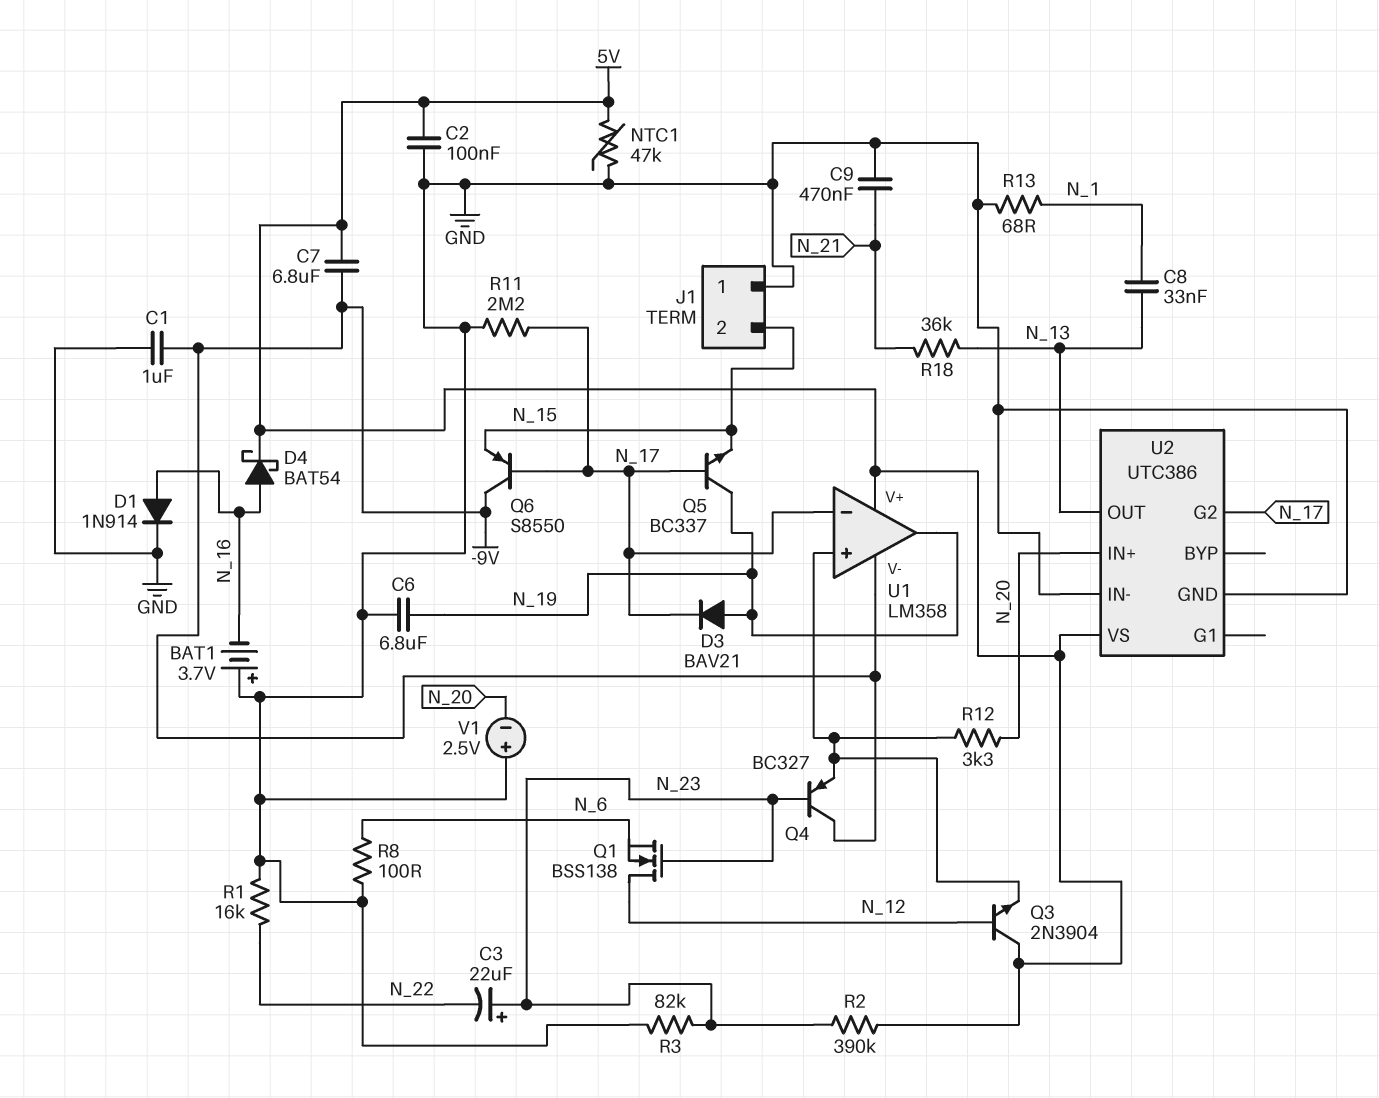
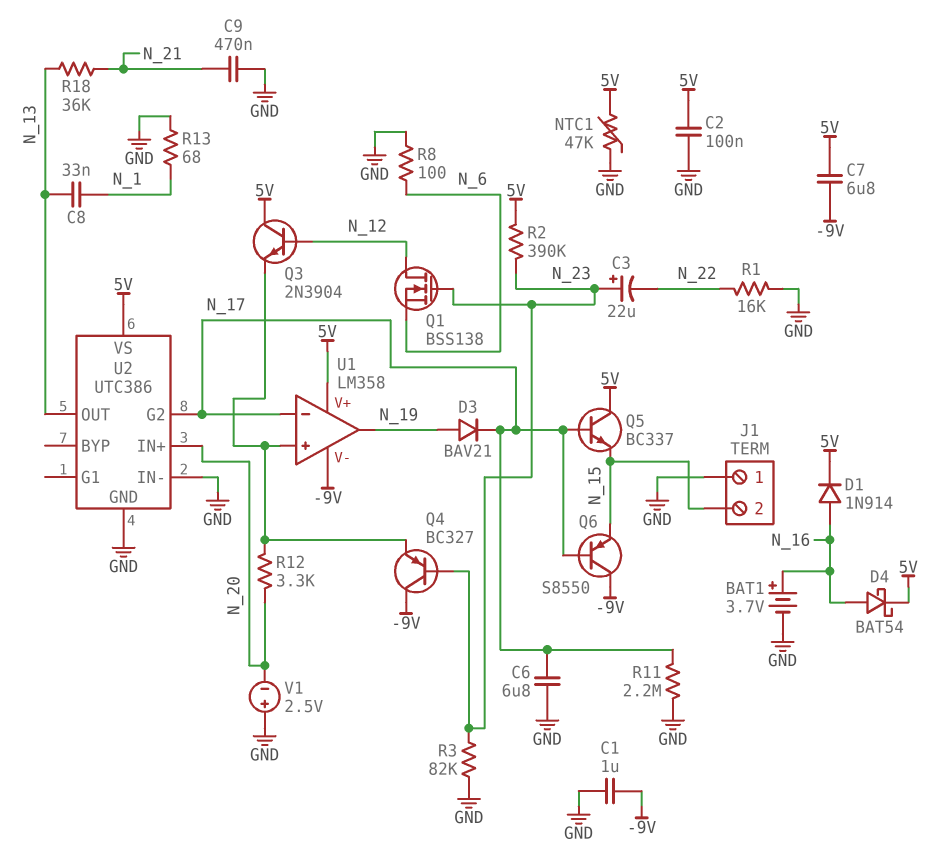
BAT1: 3.7V (plus GND, minus N_16) -> 3.7V (plus N_16, minus GND)
C6: 6.8uF (GND, N_19) -> 6.8uF (GND, N_17)
D1: diode 1N914 (A N_16, K GND) -> diode 1N914 (A N_16, K 5V)
Q5: NPN BC337 (B N_17, C N_19, E N_15) -> NPN BC337 (B N_17, C 5V, E N_15)

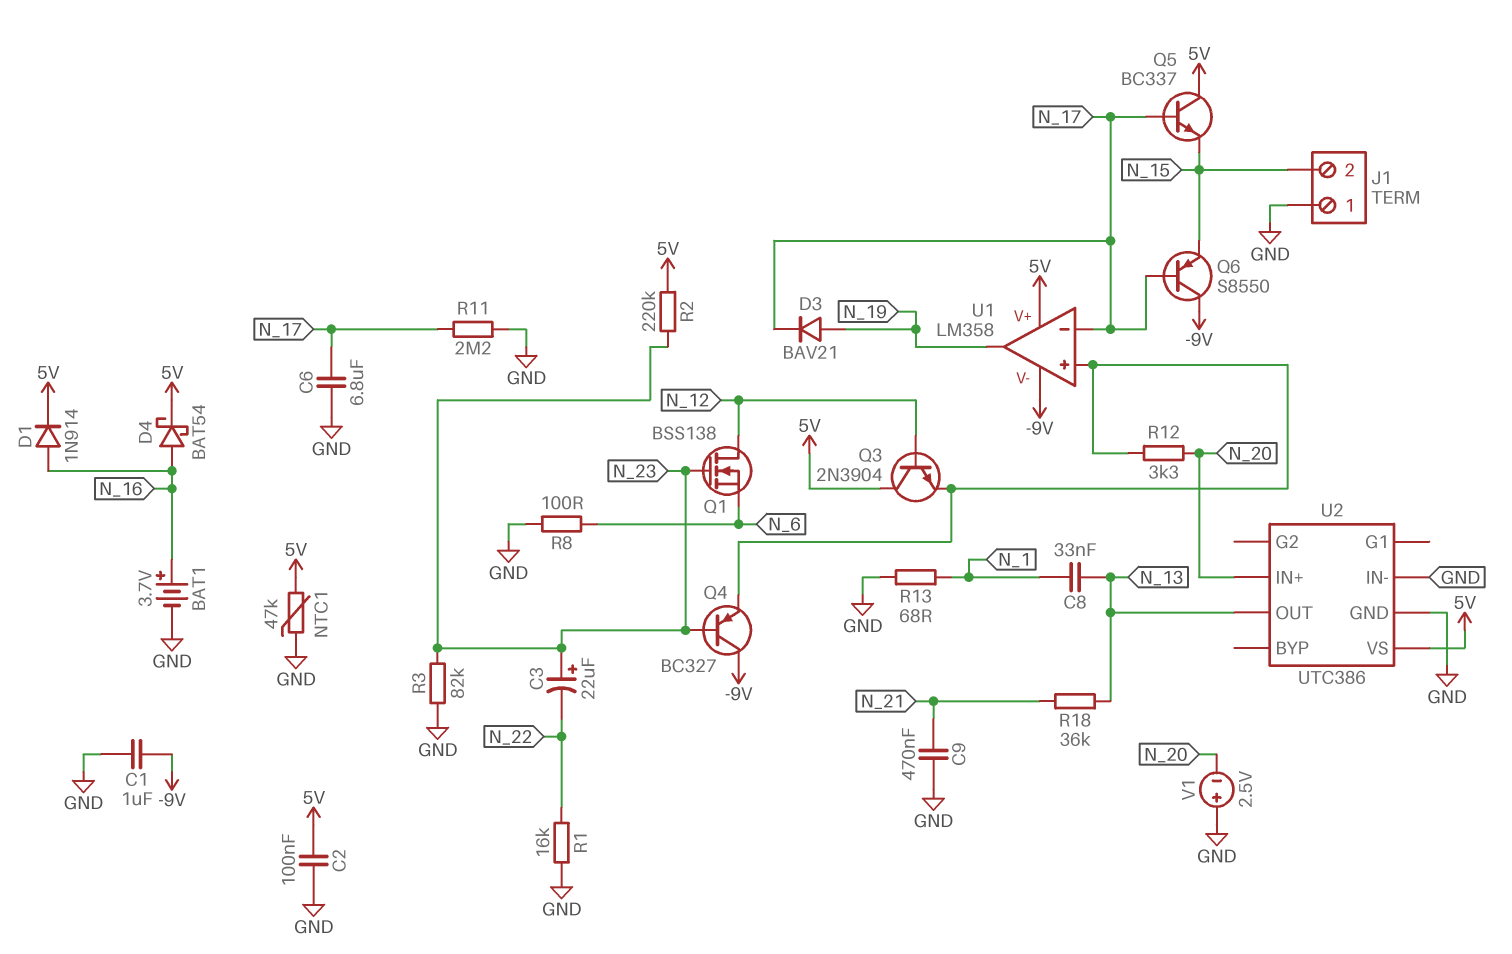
C7: 6.8uF (-9V, 5V) -> none
R2: 390k (5V, N_23) -> 220k (5V, N_23)
U2 pin G2: N_17 -> none

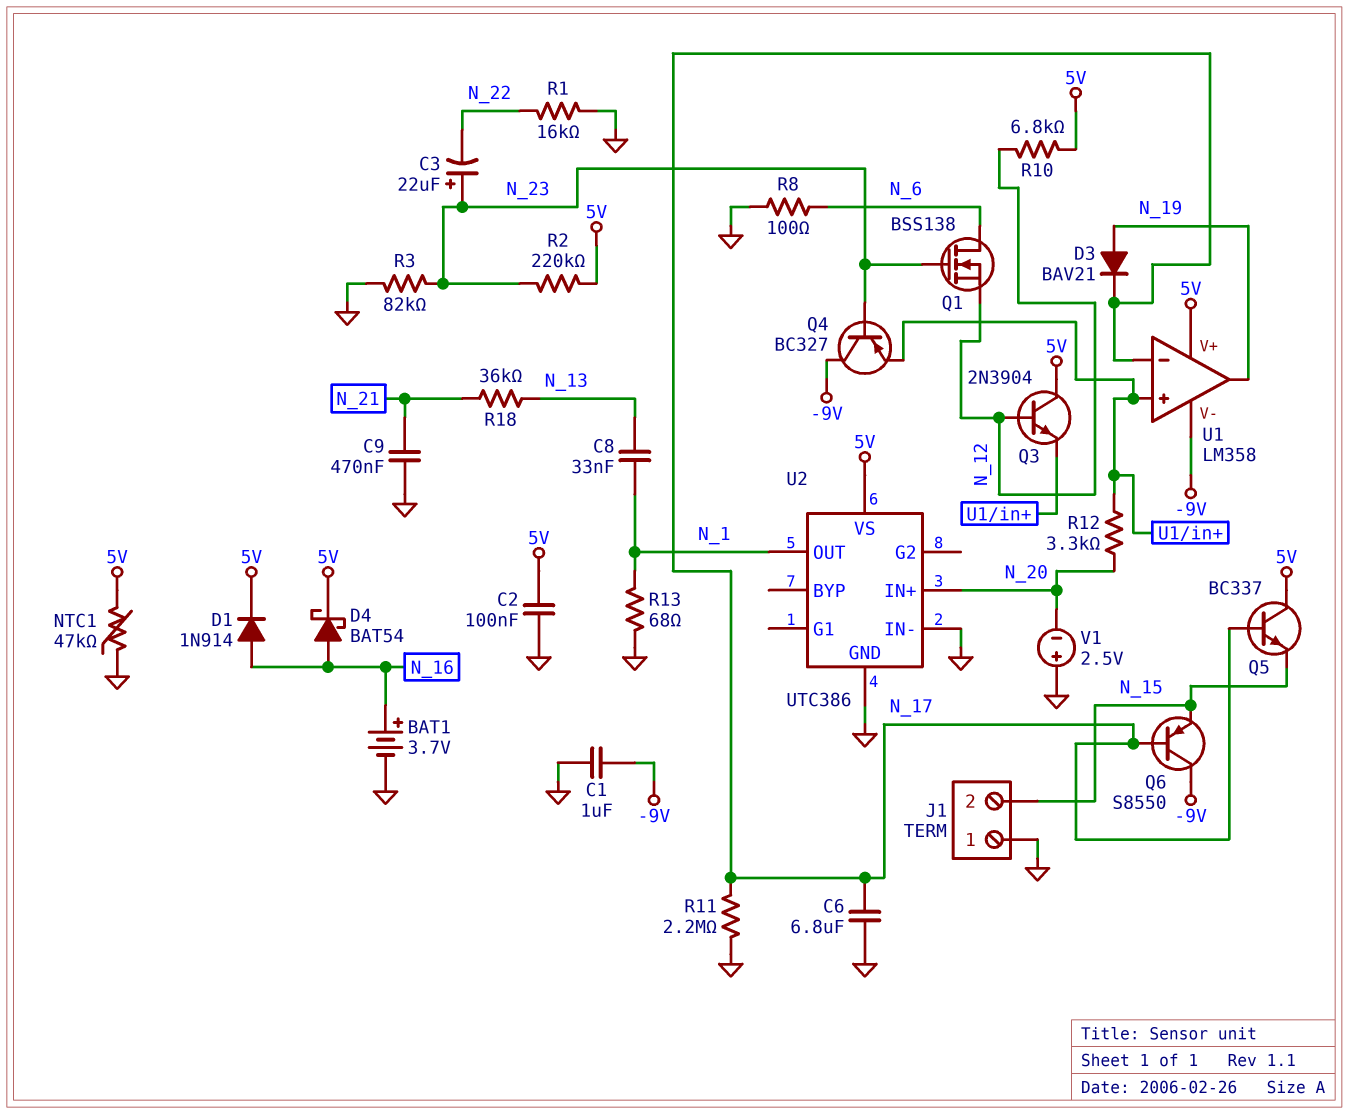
Q1: NMOS BSS138 (G N_23, D N_12, S N_6) -> NMOS BSS138 (G N_23, D N_6, S N_12)
R10: none -> 6.8k (5V, N_12)
U2 pin OUT: N_13 -> N_1

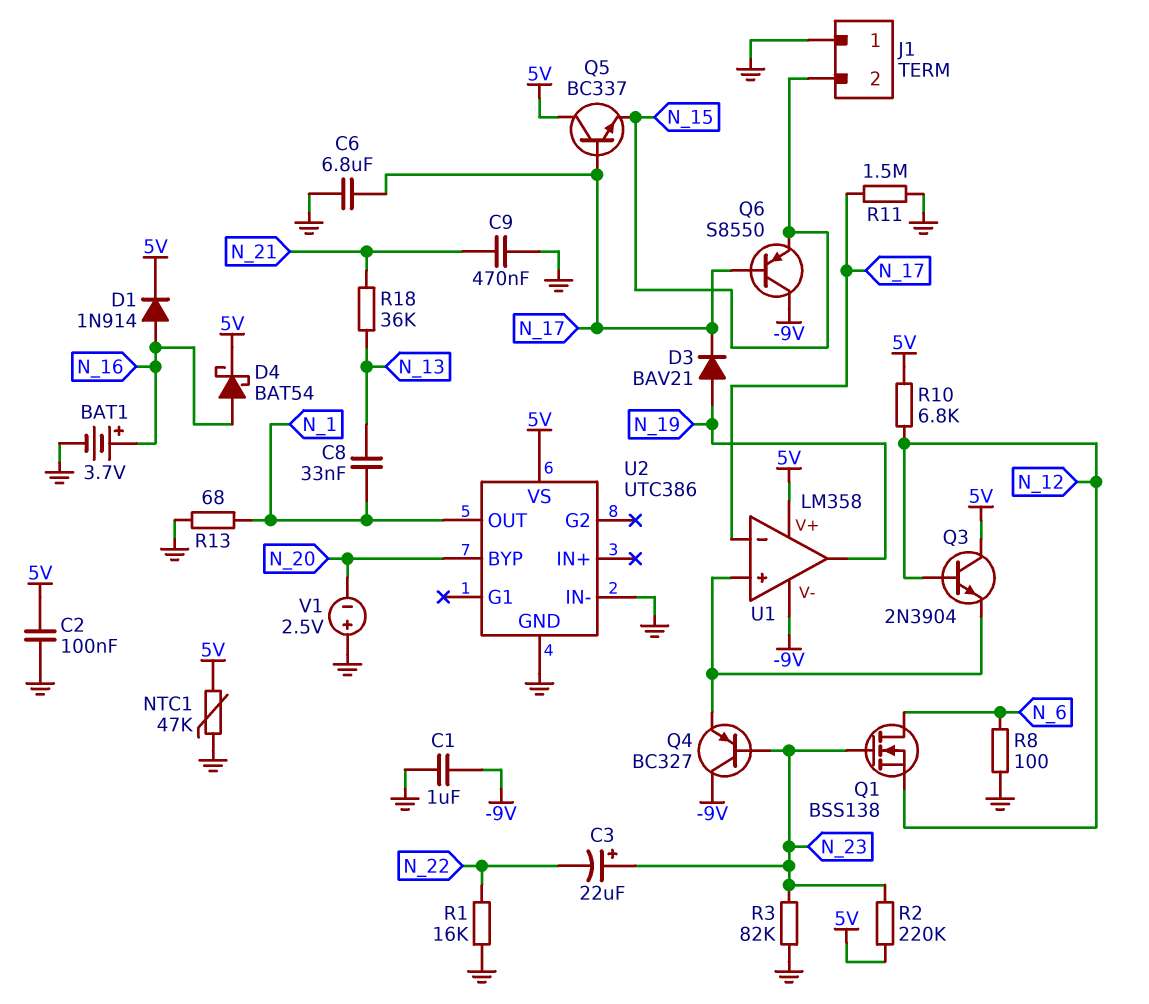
R11: 2.2M (GND, N_17) -> 1.5M (GND, N_17)
R12: 3.3k (N_20, U1/in+) -> none
U2 pin BYP: none -> N_20
U2 pin IN+: N_20 -> none

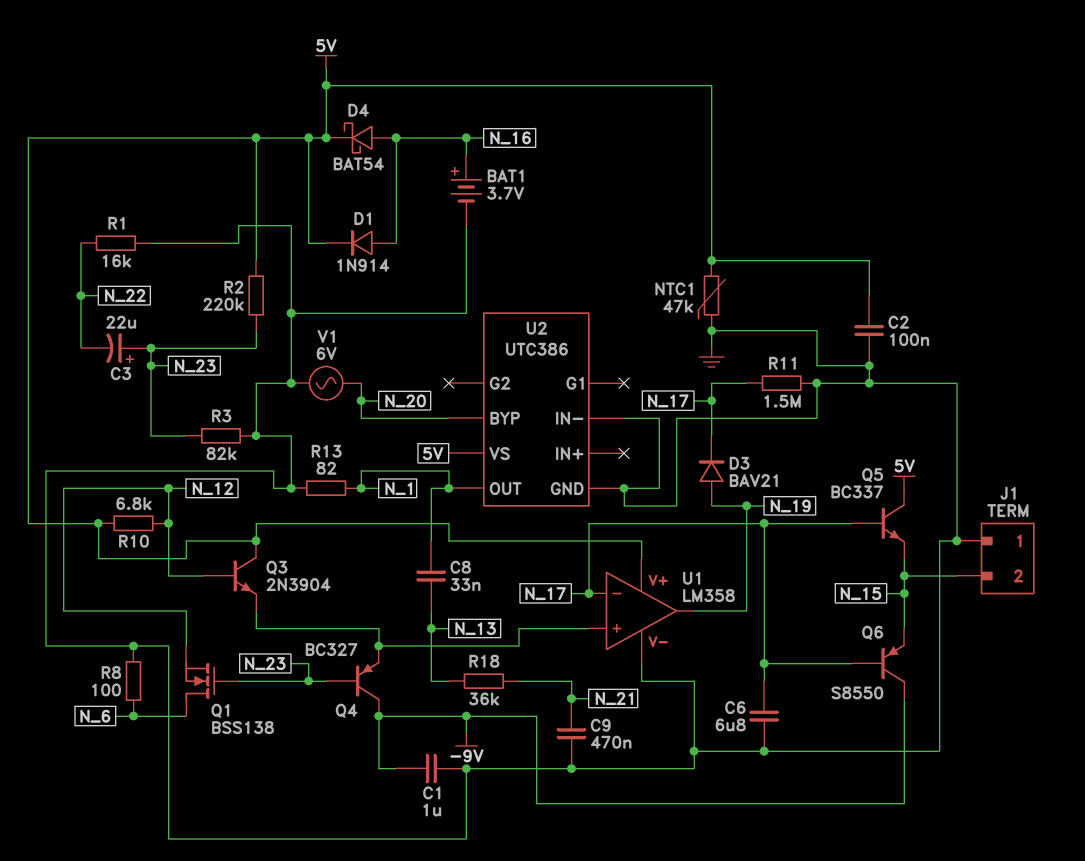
R13: 68 (GND, N_1) -> 82 (GND, N_1)
U1 pin V-: -9V -> GND
V1: 2.5V (plus GND, minus N_20) -> AC 6V (GND, N_20)

